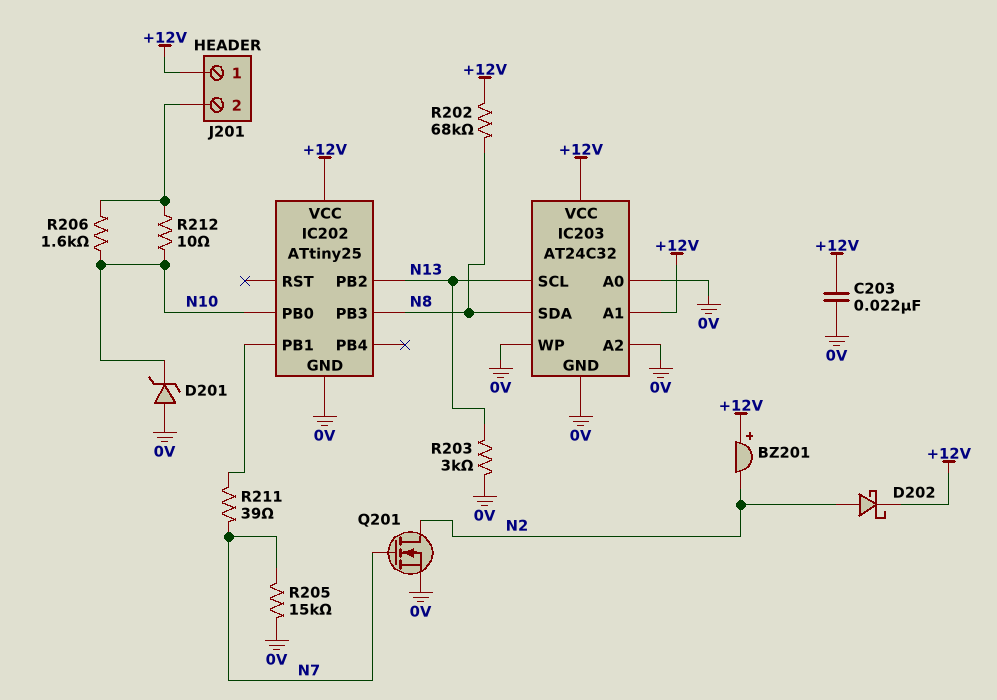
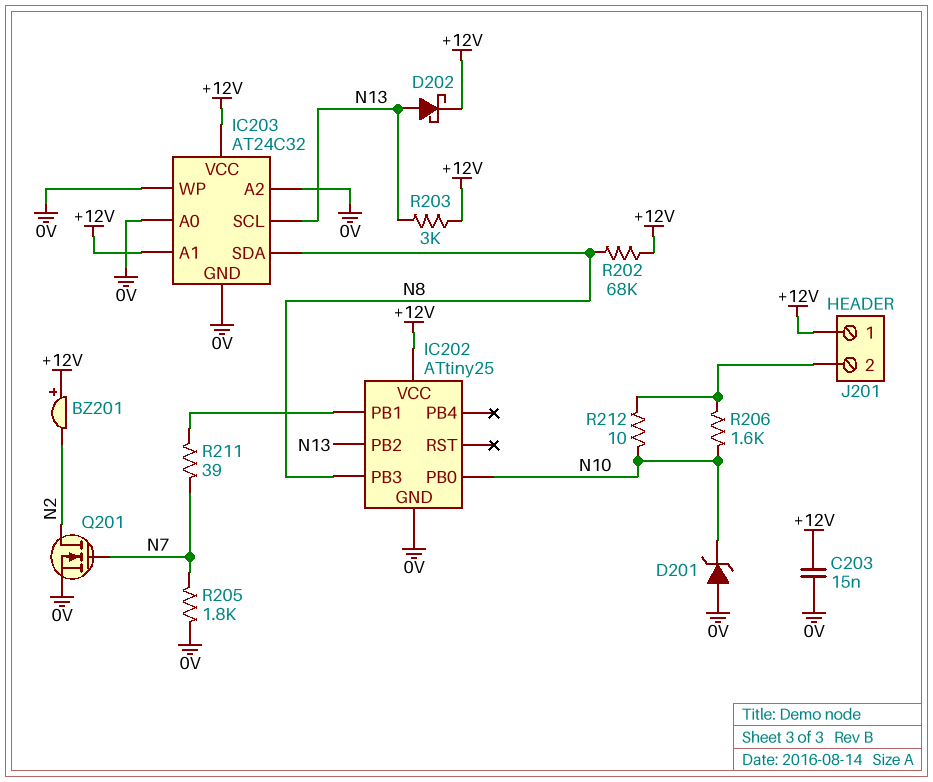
C203: 22nF (+12V, 0V) -> 15nF (+12V, 0V)
D202: schottky (A N2, K +12V) -> schottky (A N13, K +12V)
R203: 3k (0V, N13) -> 3k (+12V, N13)
R205: 15k (0V, N7) -> 1.8k (0V, N7)

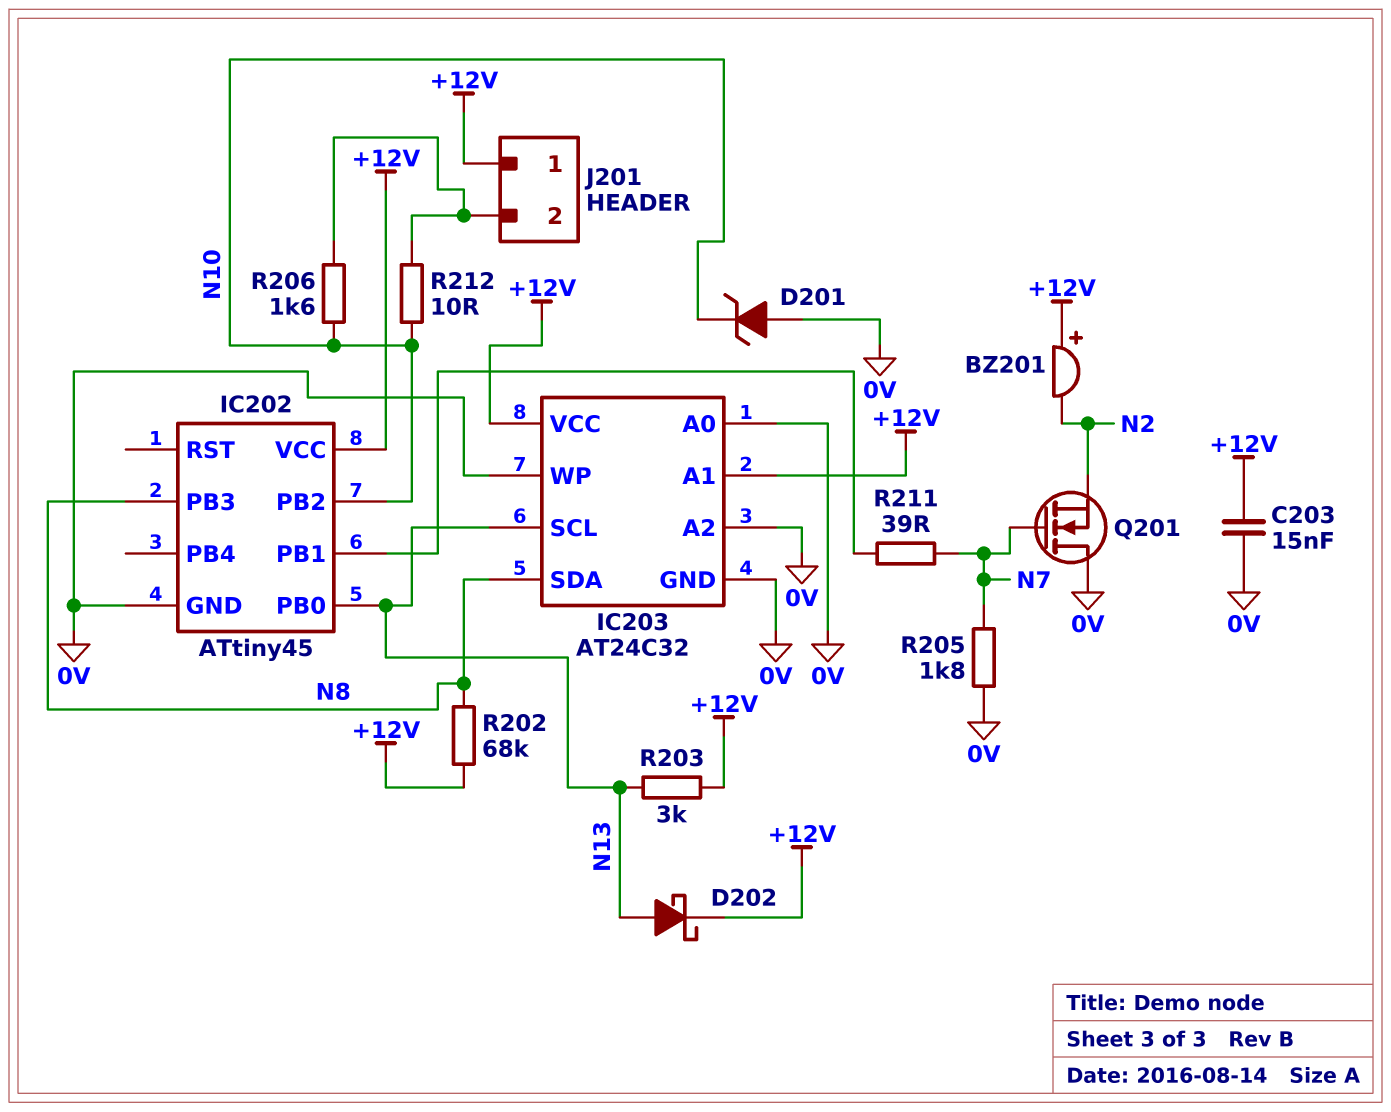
IC202: ATtiny25 -> ATtiny45
IC202 pin PB0: N10 -> N13
IC202 pin PB2: N13 -> N10
Q201: NMOS (G N7, D N2, S 0V) -> NMOS (G N7, D 0V, S N2)

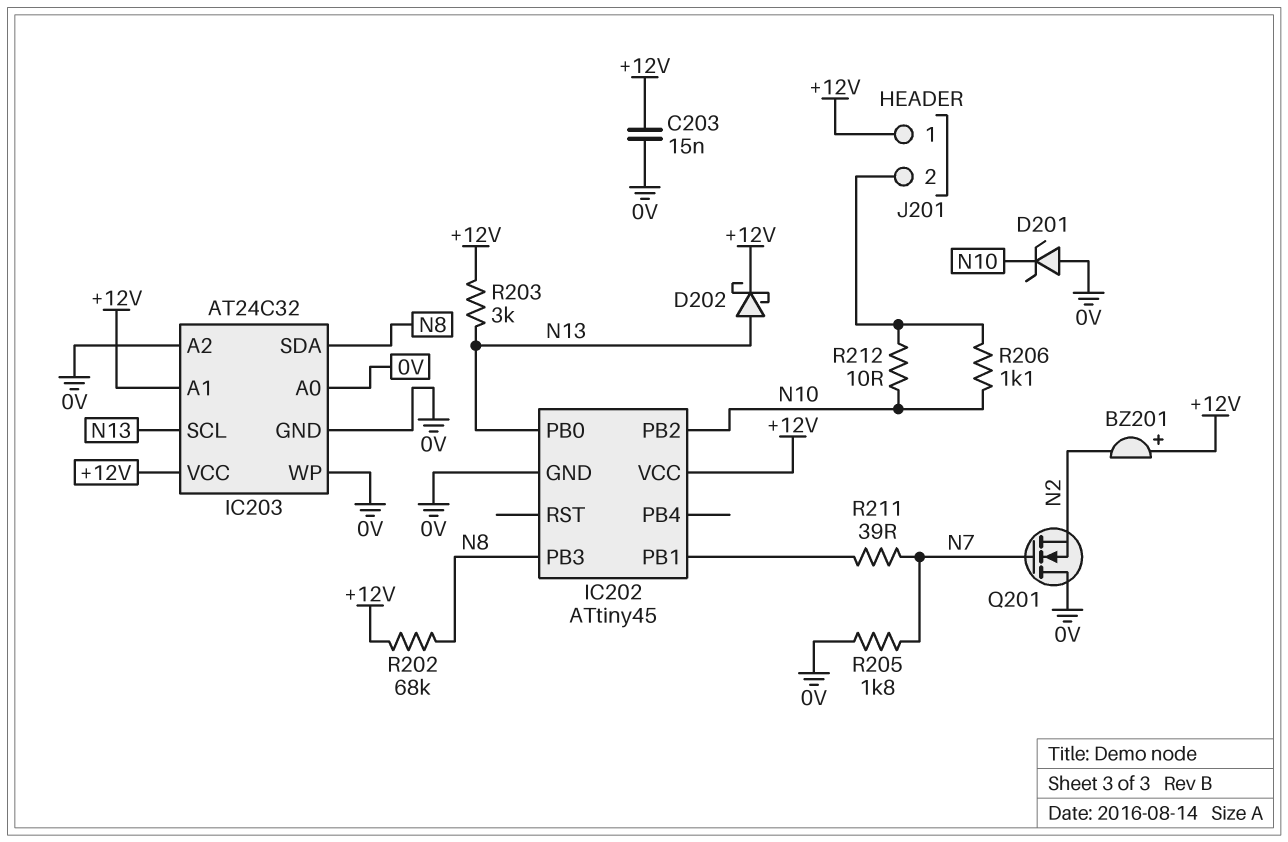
R206: 1.6k (J201/2, N10) -> 1.1k (J201/2, N10)

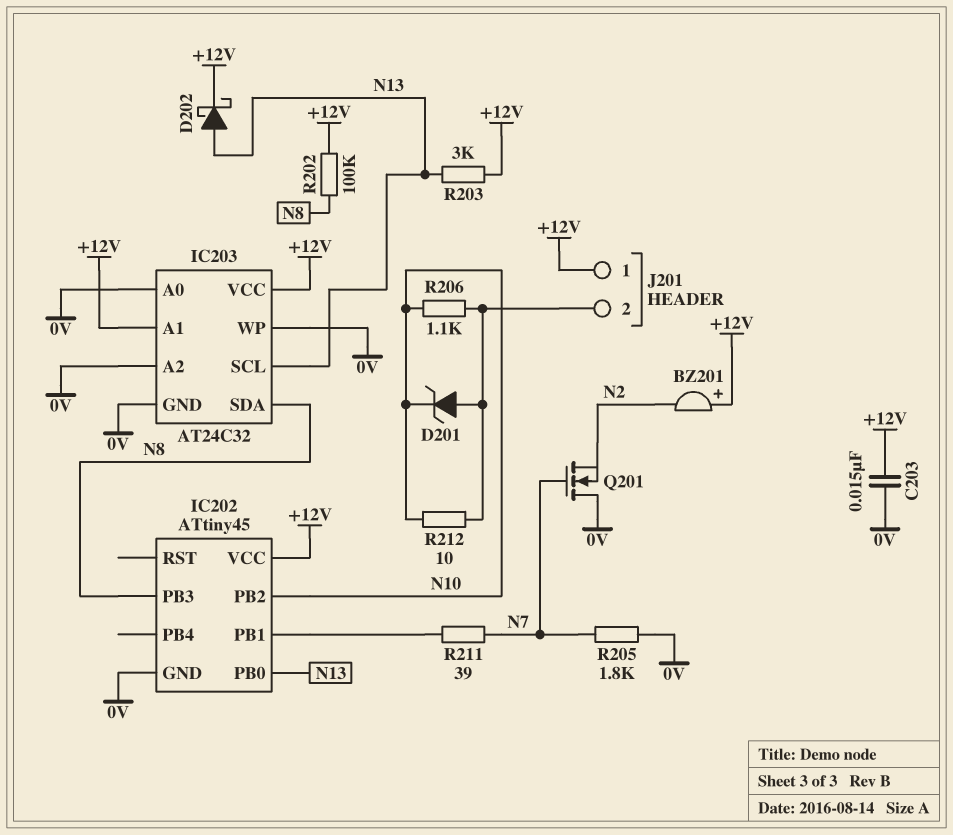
D201: zener (A 0V, K N10) -> zener (A J201/2, K N10)
R202: 68k (+12V, N8) -> 100k (+12V, N8)

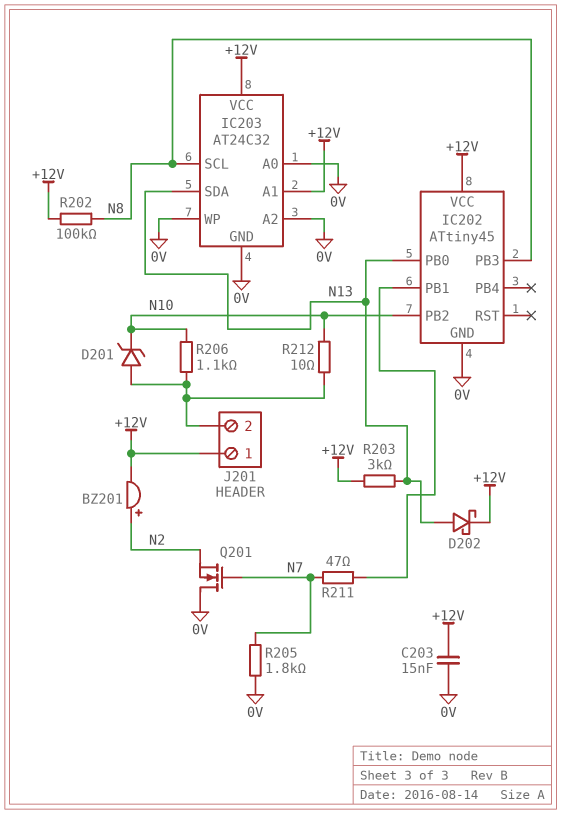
BZ201: buzzer (plus +12V, minus N2) -> buzzer (plus N2, minus +12V)
IC203 pin SCL: N13 -> N8
IC203 pin SDA: N8 -> N13
R211: 39 (IC202/PB1, N7) -> 47 (IC202/PB1, N7)

